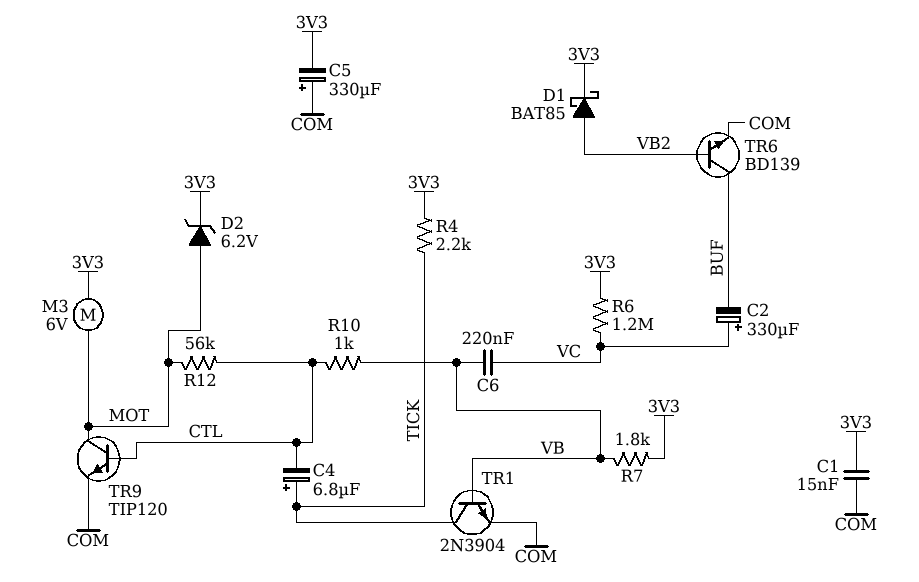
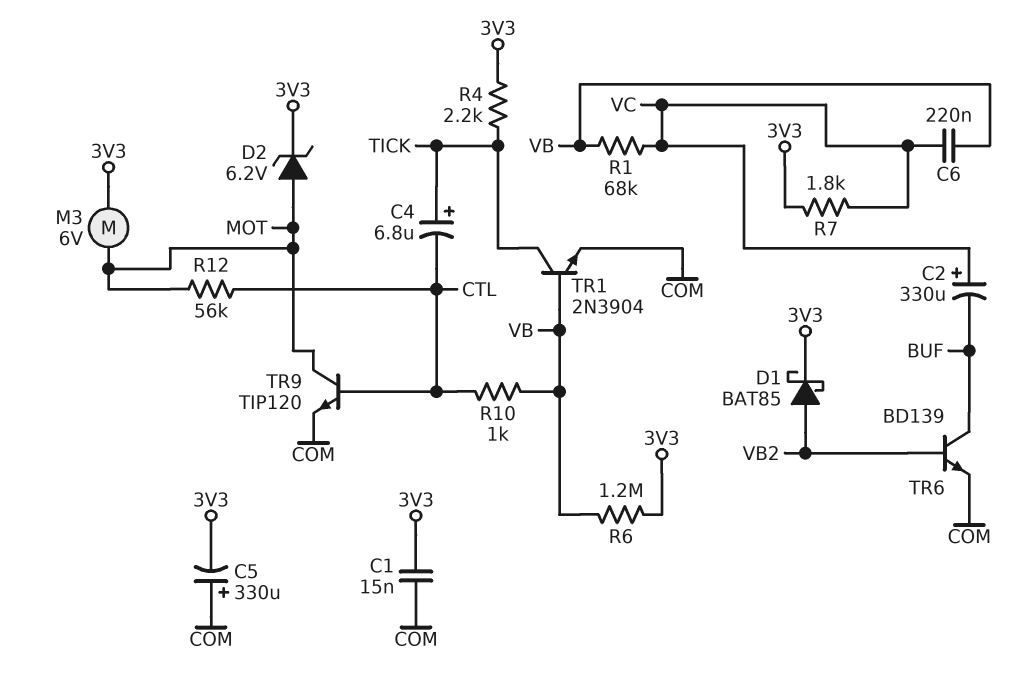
R1: none -> 68k (VB, VC)
R6: 1.2M (3V3, VC) -> 1.2M (3V3, VB)
R7: 1.8k (3V3, VB) -> 1.8k (3V3, VC)

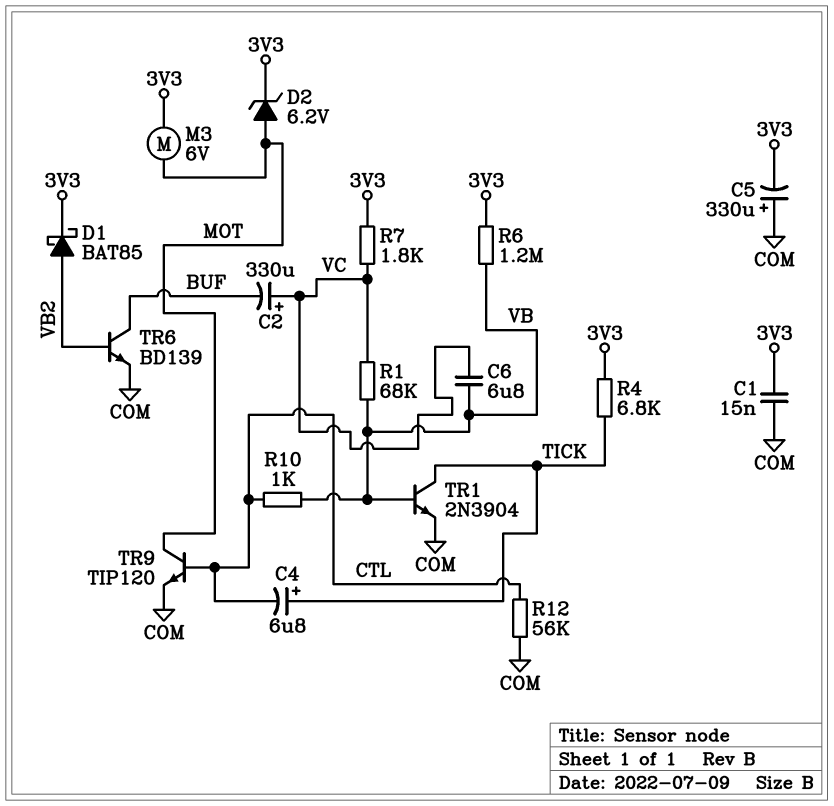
C6: 220nF (VB, VC) -> 6.8uF (VB, VC)
R4: 2.2k (3V3, TICK) -> 6.8k (3V3, TICK)
R12: 56k (CTL, MOT) -> 56k (COM, CTL)

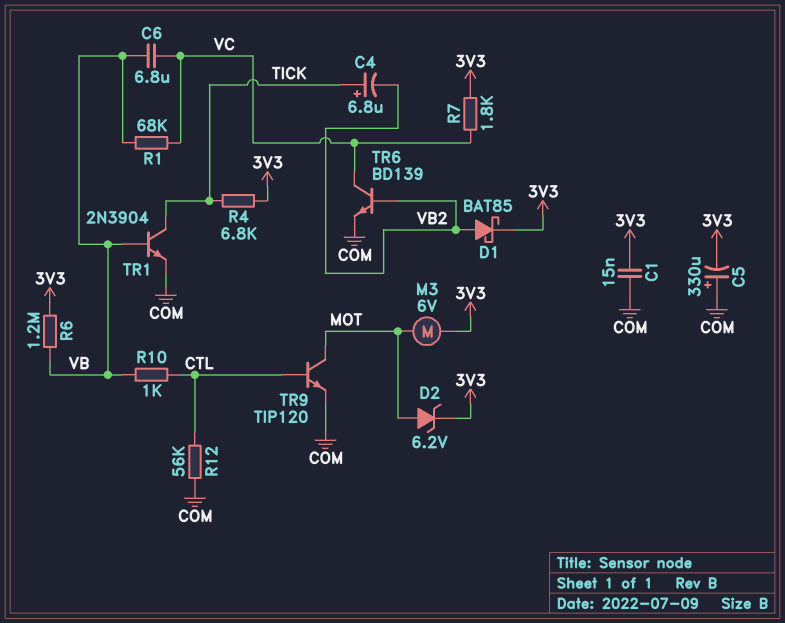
C2: 330uF (plus VC, minus BUF) -> none
C4: 6.8uF (plus TICK, minus CTL) -> 6.8uF (plus TICK, minus VB2)
TR6: NPN BD139 (B VB2, C BUF, E COM) -> NPN BD139 (B VB2, C VC, E COM)

